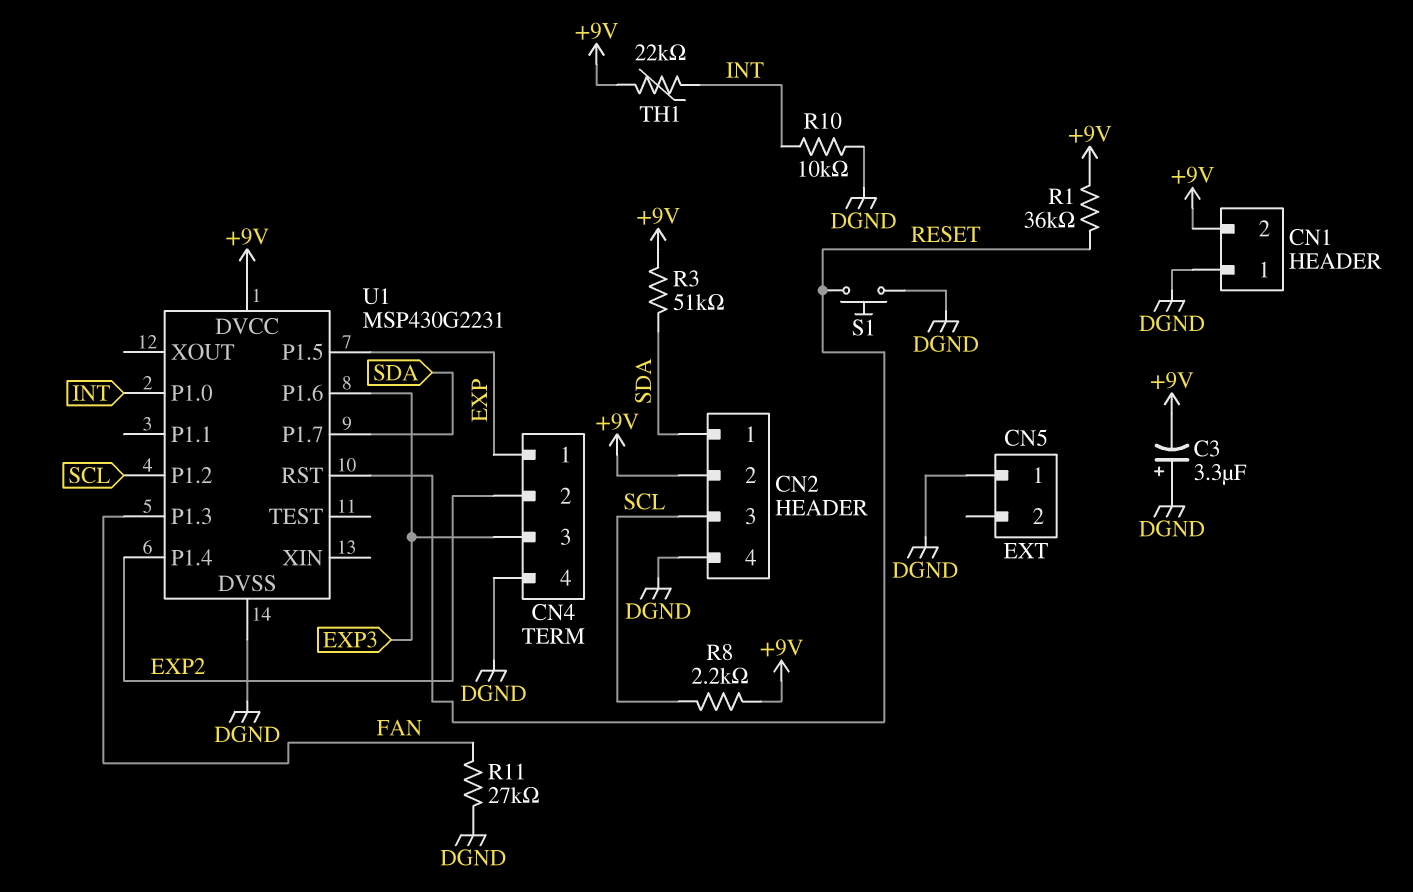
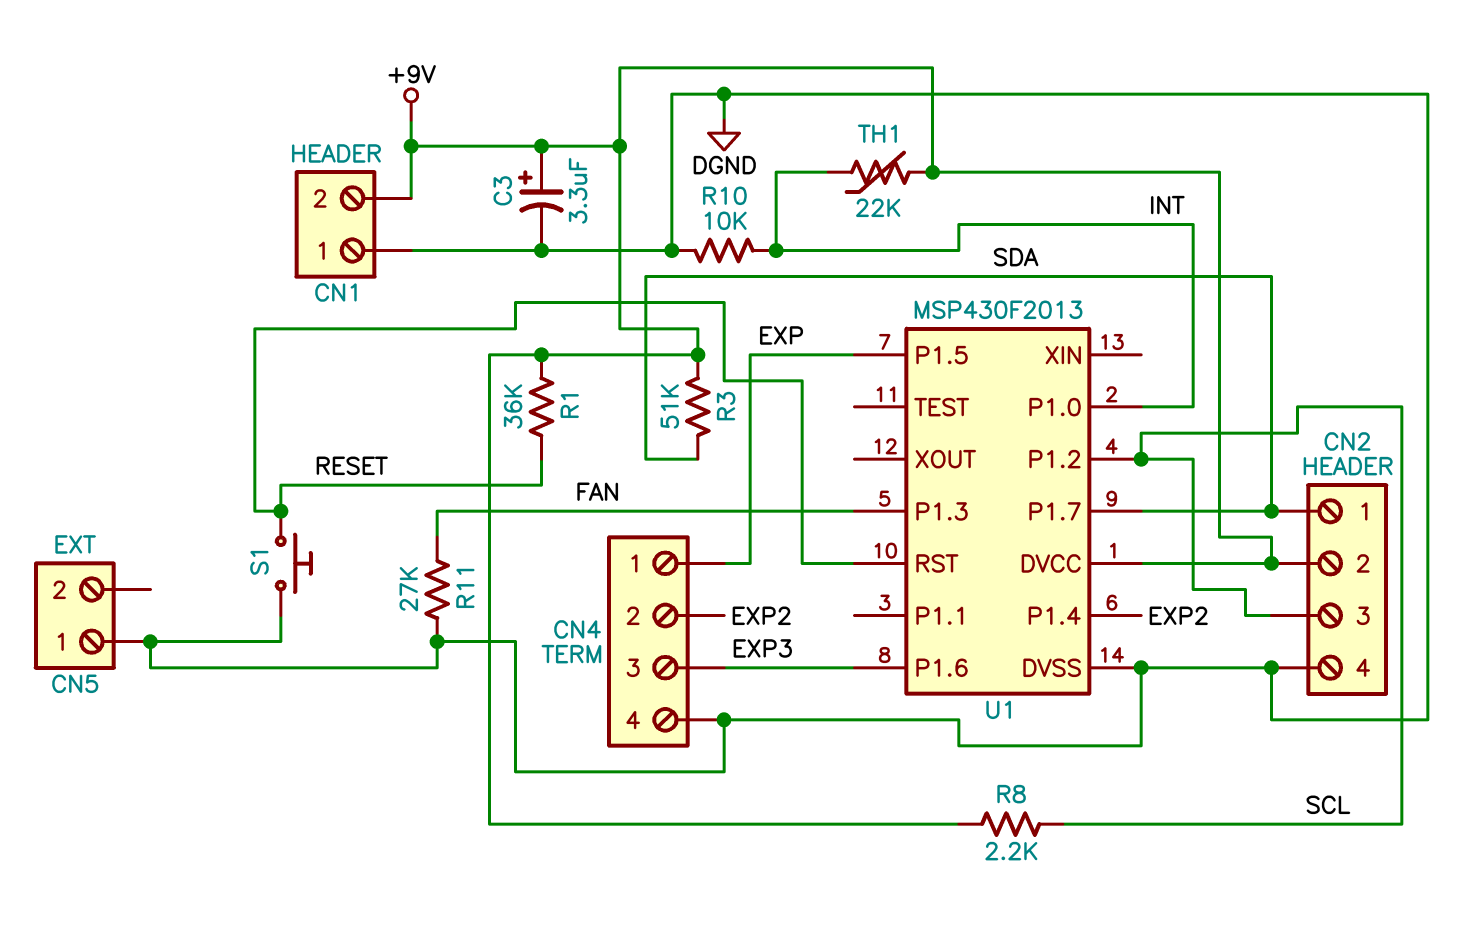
C3: 3.3uF (plus DGND, minus +9V) -> 3.3uF (plus +9V, minus DGND)
U1: MSP430G2231 -> MSP430F2013

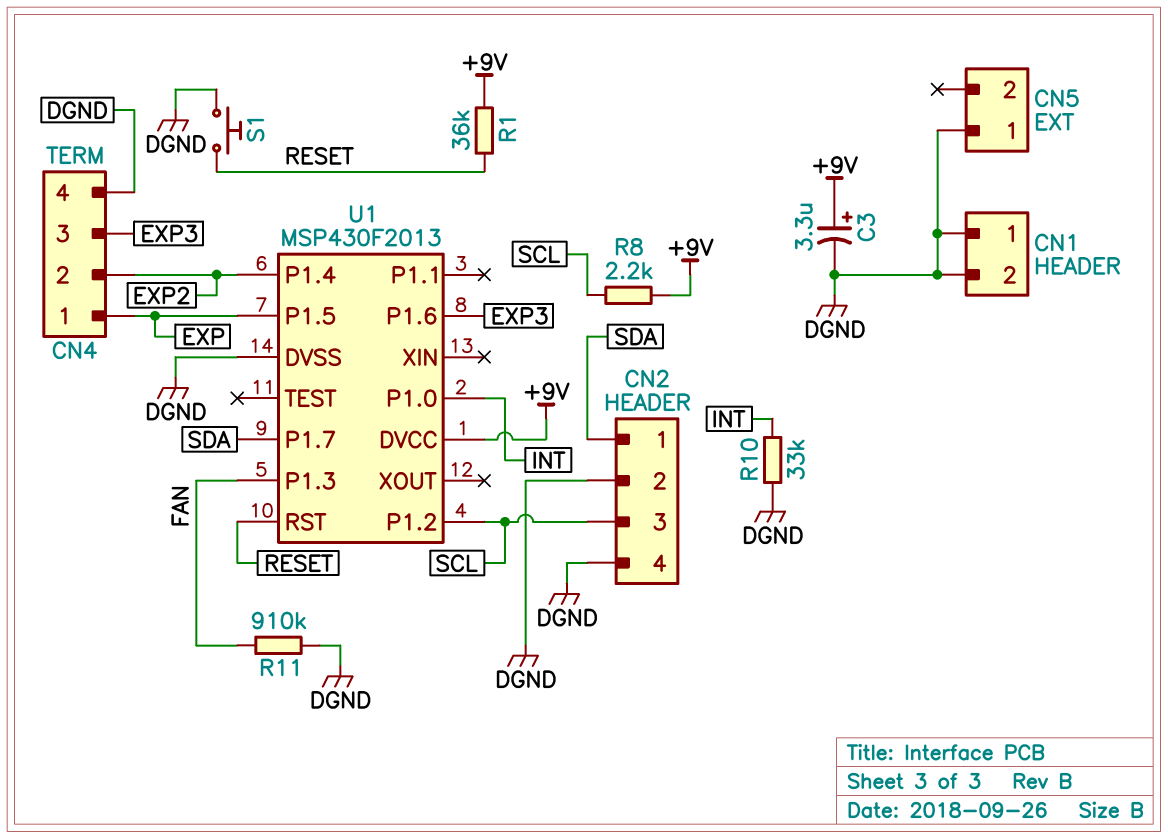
CN1 pin 2: +9V -> DGND
CN2 pin 2: +9V -> DGND
R3: 51k (+9V, SDA) -> none
R10: 10k (DGND, INT) -> 33k (DGND, INT)
R11: 27k (DGND, FAN) -> 910k (DGND, FAN)
TH1: 22k (+9V, INT) -> none

